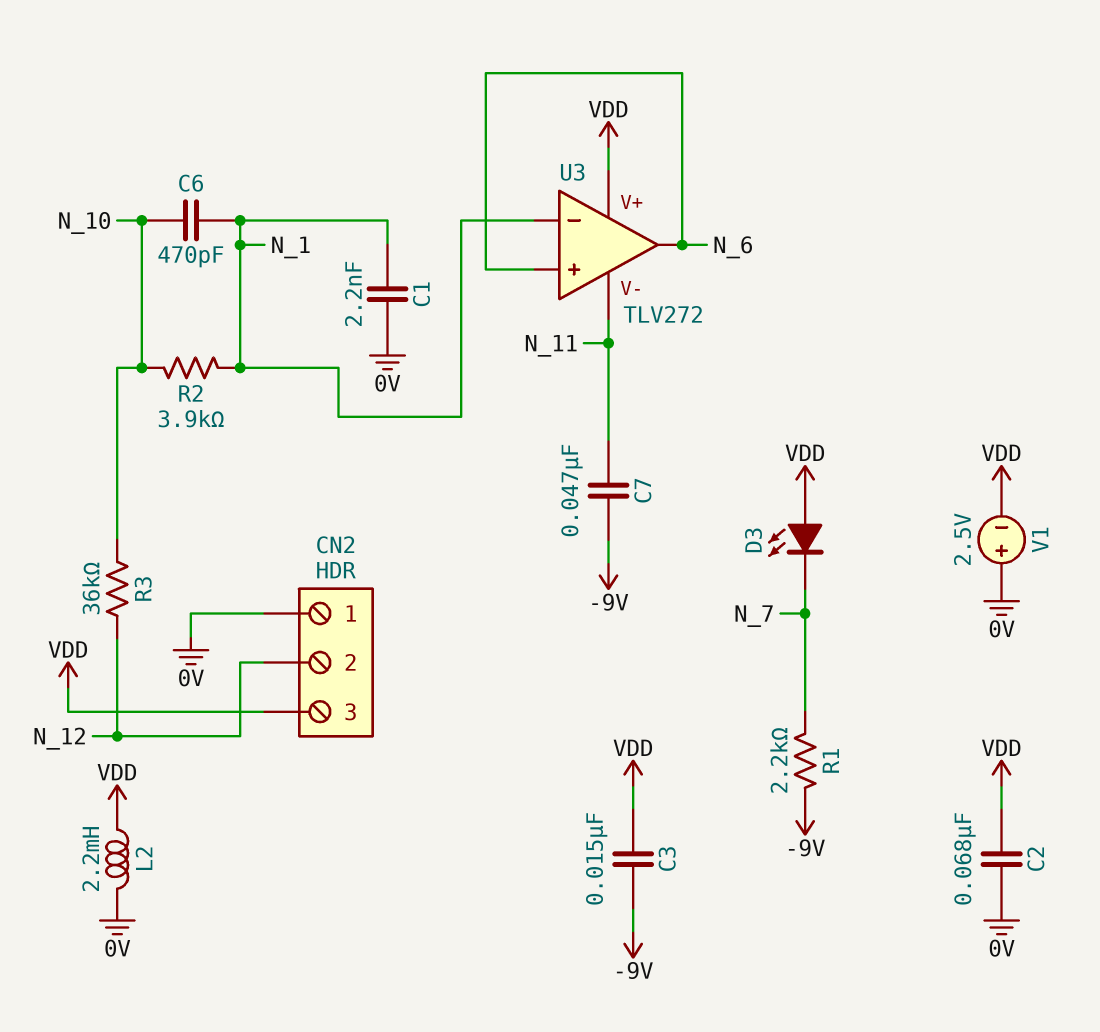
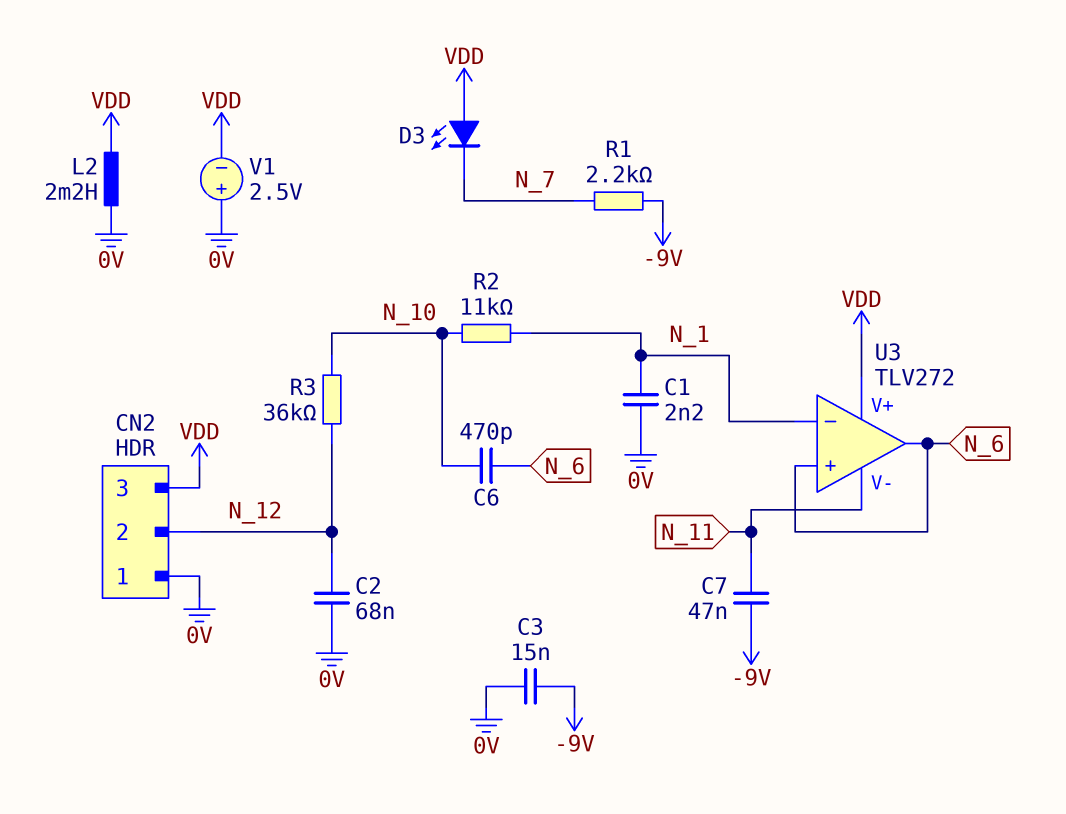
C2: 68nF (0V, VDD) -> 68nF (0V, N_12)
C3: 15nF (-9V, VDD) -> 15nF (-9V, 0V)
C6: 470pF (N_1, N_10) -> 470pF (N_6, N_10)
R2: 3.9k (N_1, N_10) -> 11k (N_1, N_10)

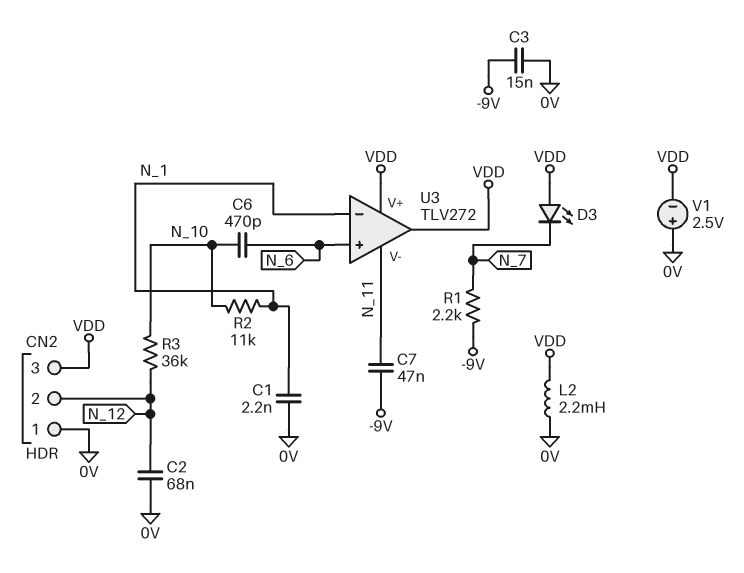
U3 pin out: N_6 -> VDD

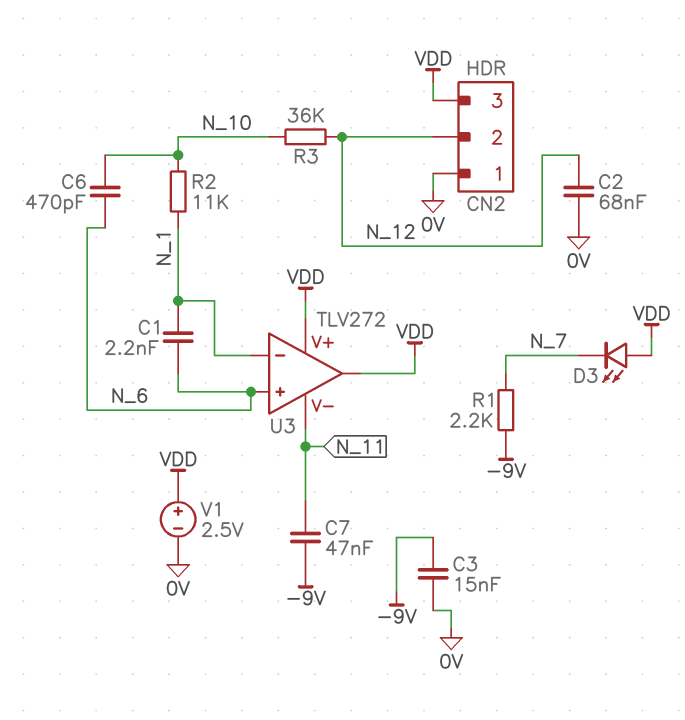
C1: 2.2nF (0V, N_1) -> 2.2nF (N_1, N_6)
L2: 2.2mH (0V, VDD) -> none
V1: 2.5V (plus 0V, minus VDD) -> 2.5V (plus VDD, minus 0V)

